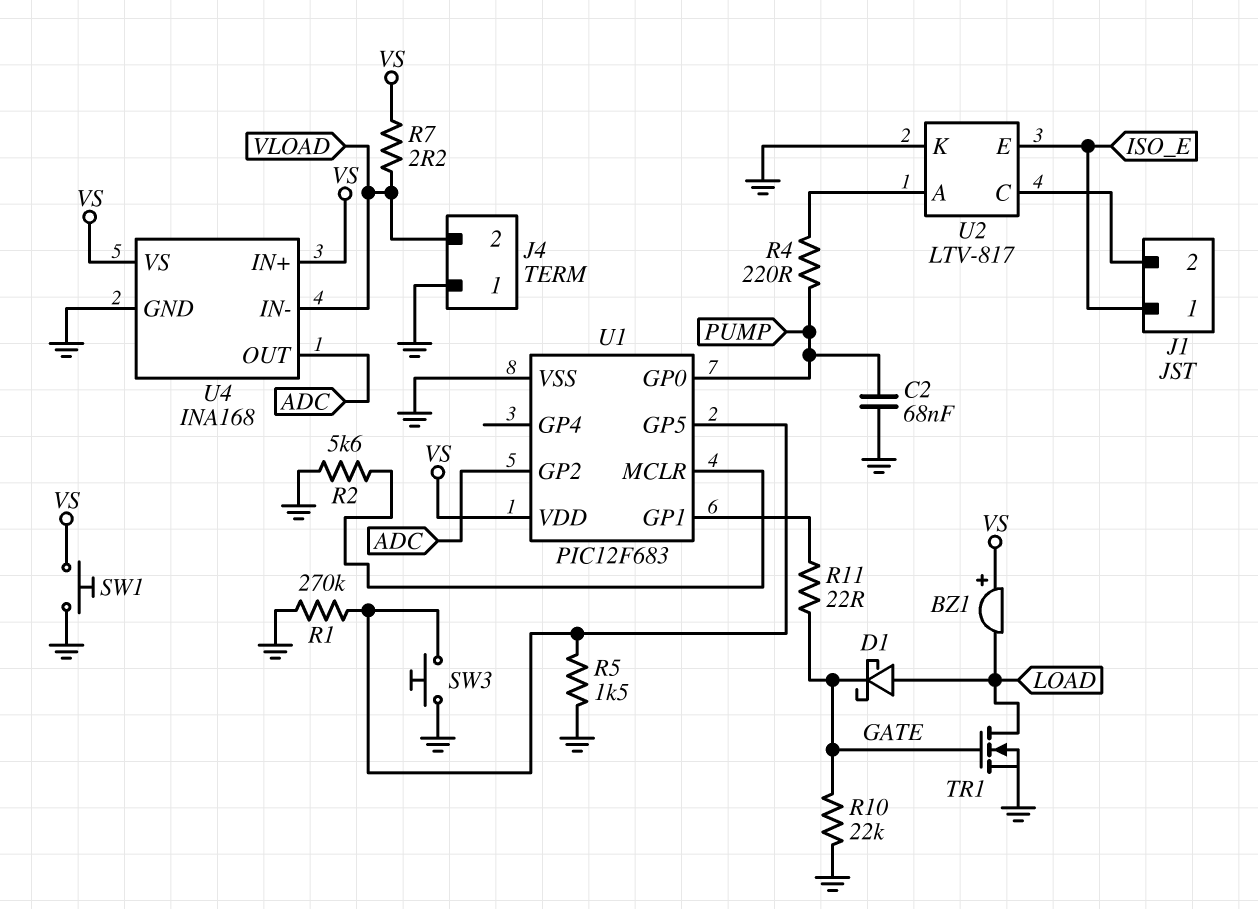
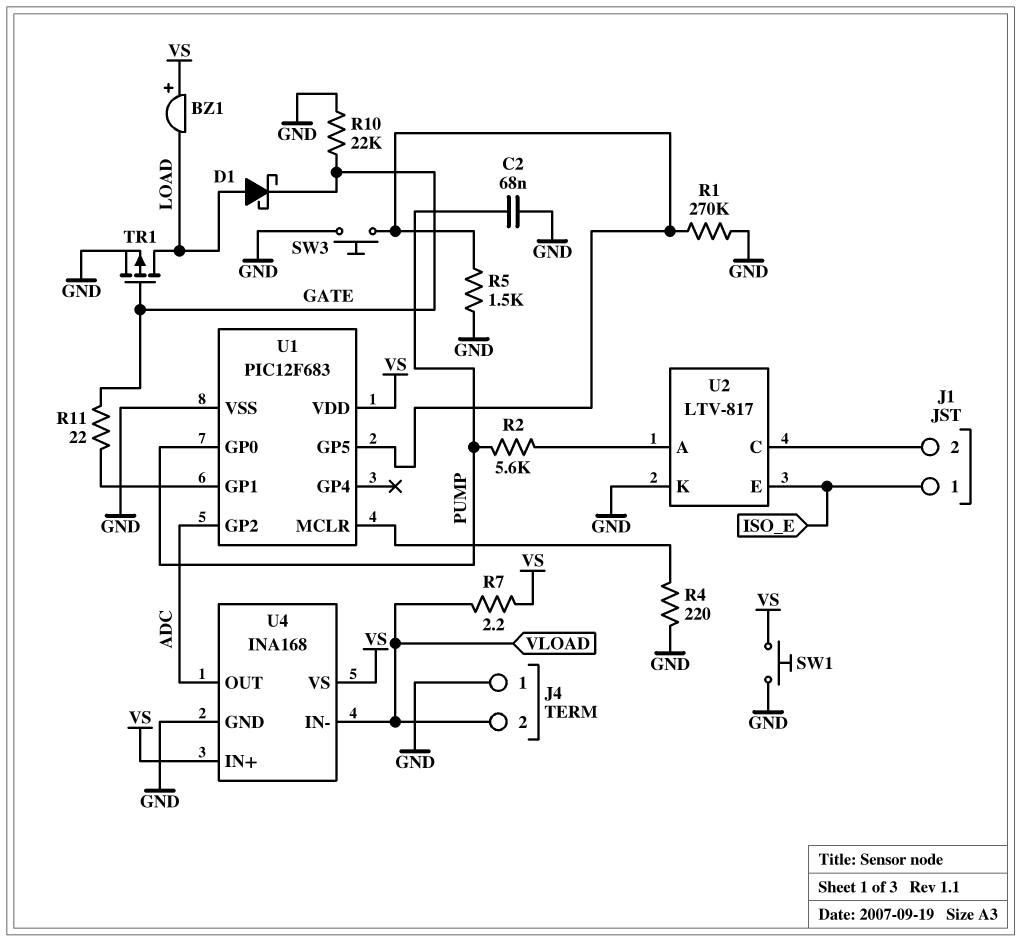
R2: 5.6k (GND, U1/MCLR) -> 5.6k (PUMP, U2/A)
R4: 220 (PUMP, U2/A) -> 220 (GND, U1/MCLR)
TR1: NMOS (G GATE, D LOAD, S GND) -> PMOS (G GATE, D LOAD, S GND)

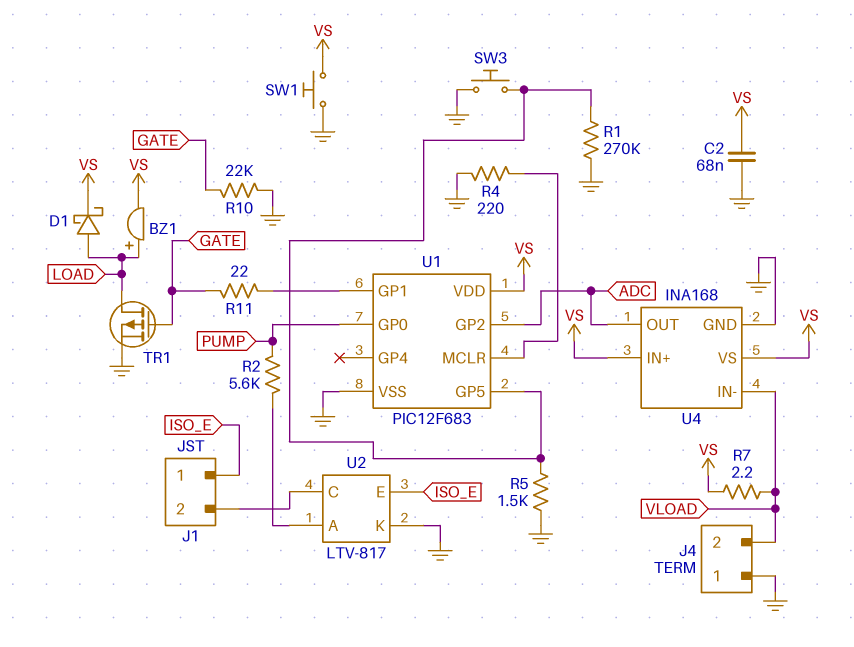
BZ1: buzzer (plus VS, minus LOAD) -> buzzer (plus LOAD, minus VS)
C2: 68nF (GND, PUMP) -> 68nF (GND, VS)
D1: schottky (A LOAD, K GATE) -> schottky (A LOAD, K VS)

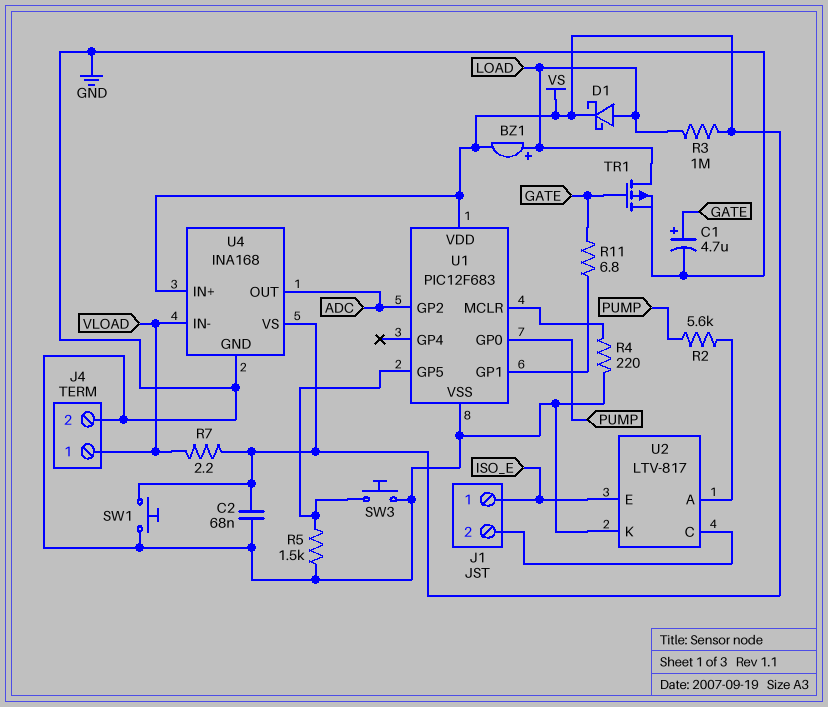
C1: none -> 4.7uF (plus GATE, minus GND)
J4 pin 1: GND -> VLOAD
J4 pin 2: VLOAD -> GND
R1: 270k (GND, U1/GP5) -> none
R3: none -> 1M (LOAD, VS)
R10: 22k (GATE, GND) -> none
R11: 22 (GATE, U1/GP1) -> 6.8 (GATE, U1/GP1)

